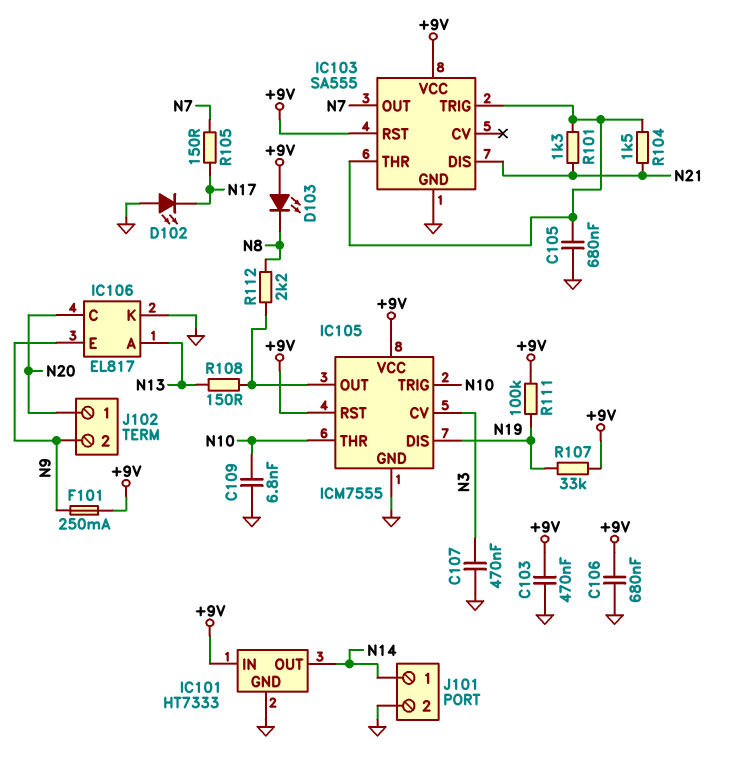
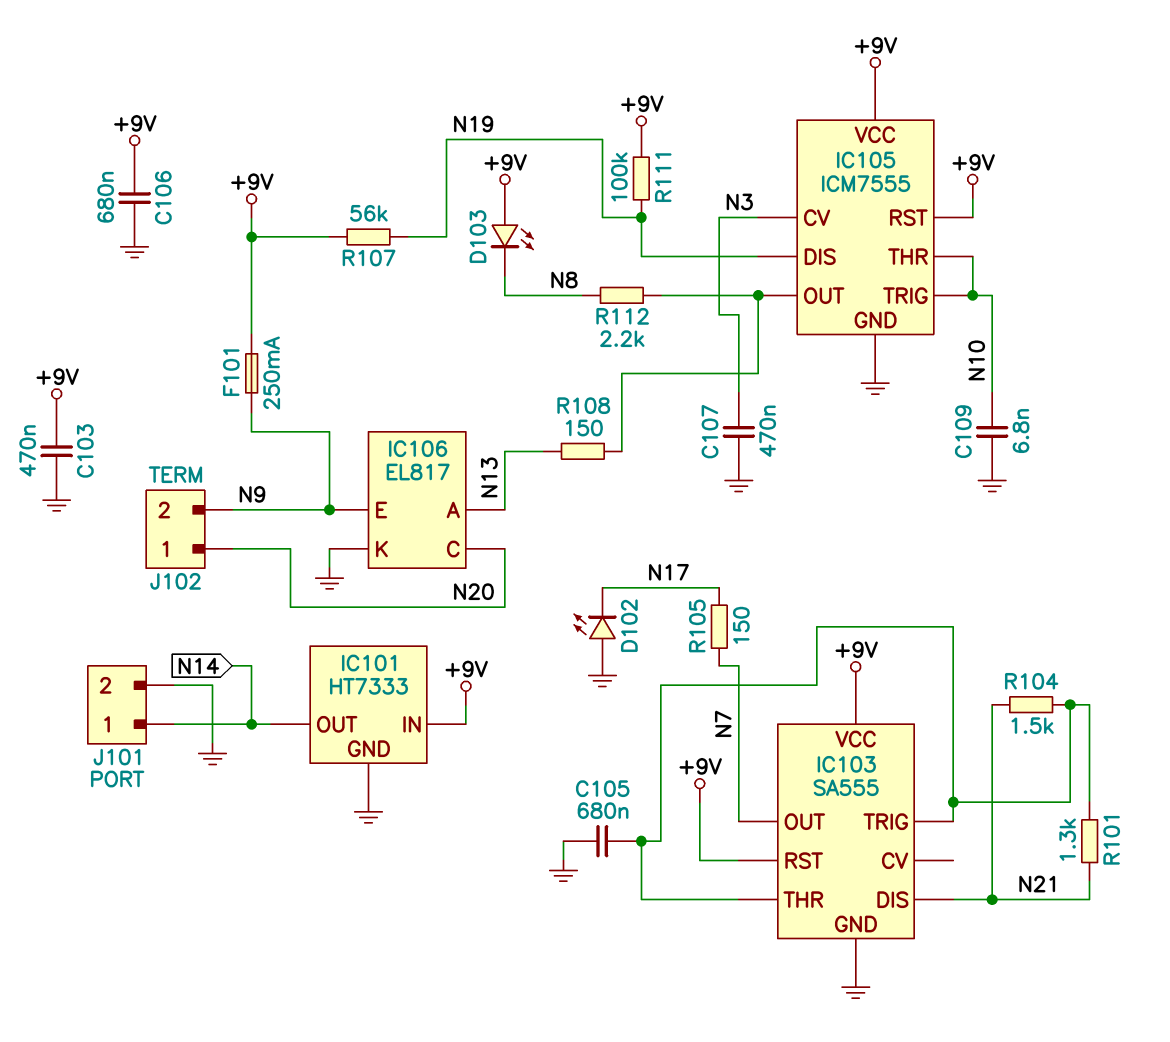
R107: 33k (+9V, N19) -> 56k (+9V, N19)

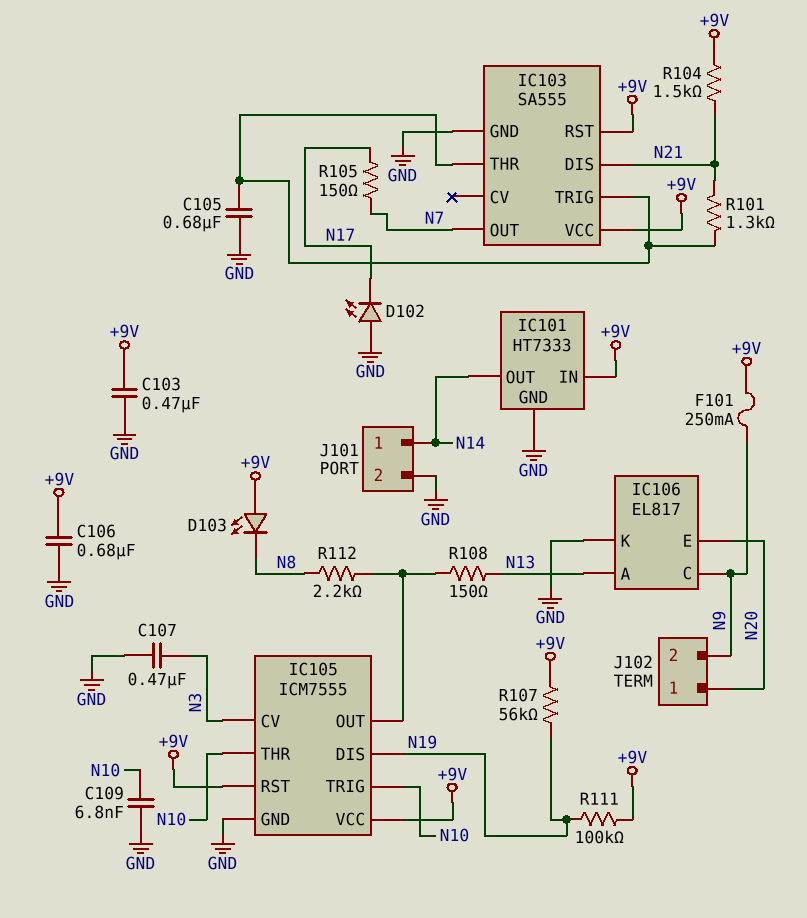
IC106 pin C: N20 -> N9
IC106 pin E: N9 -> N20
R104: 1.5k (IC103/THR, N21) -> 1.5k (+9V, N21)

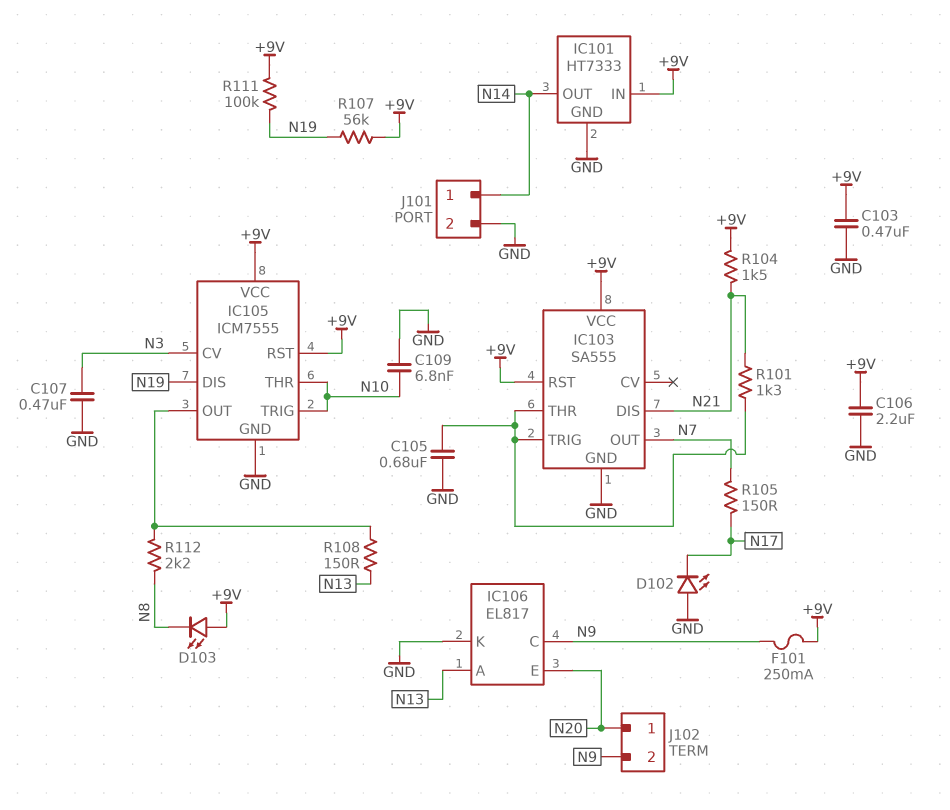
C106: 680nF (+9V, GND) -> 2.2uF (+9V, GND)

